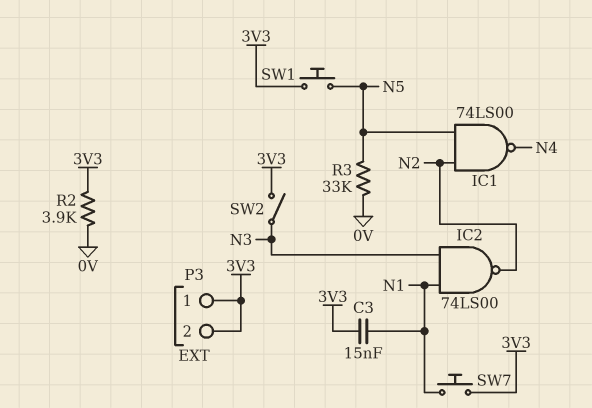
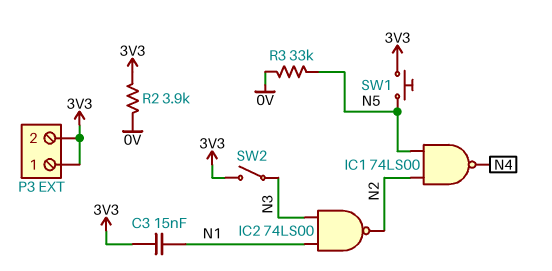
SW7: button (3V3, N1) -> none

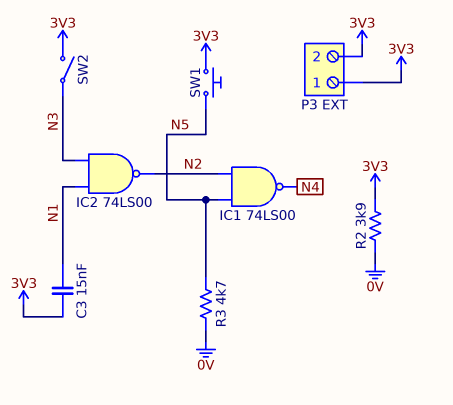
R3: 33k (0V, N5) -> 4.7k (0V, N5)

